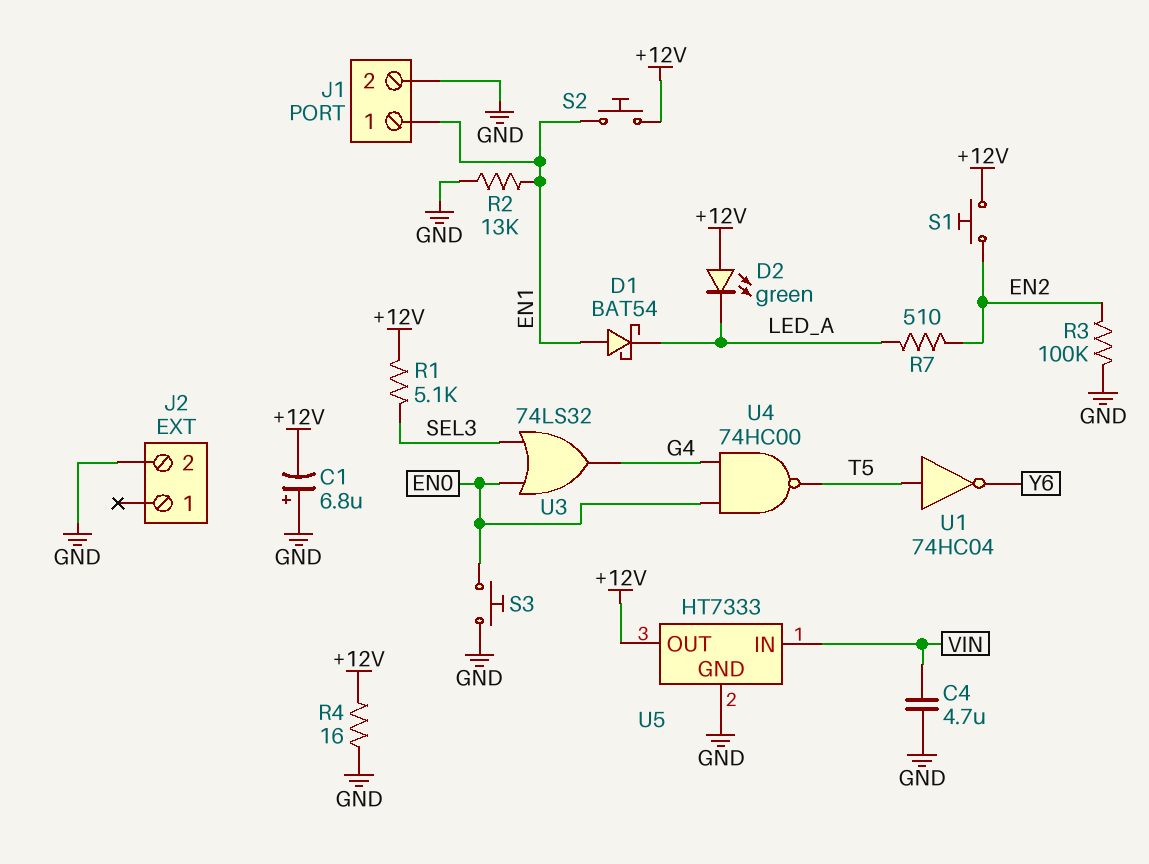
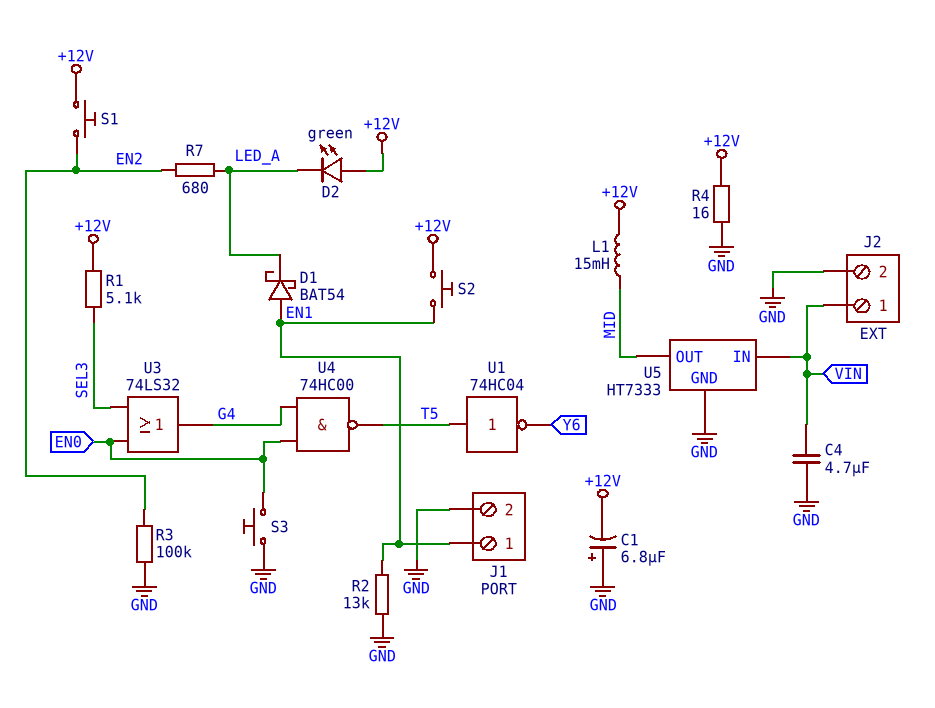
J2 pin 1: none -> VIN
L1: none -> 15mH (+12V, MID)
R7: 510 (EN2, LED_A) -> 680 (EN2, LED_A)
U5 pin OUT: +12V -> MID

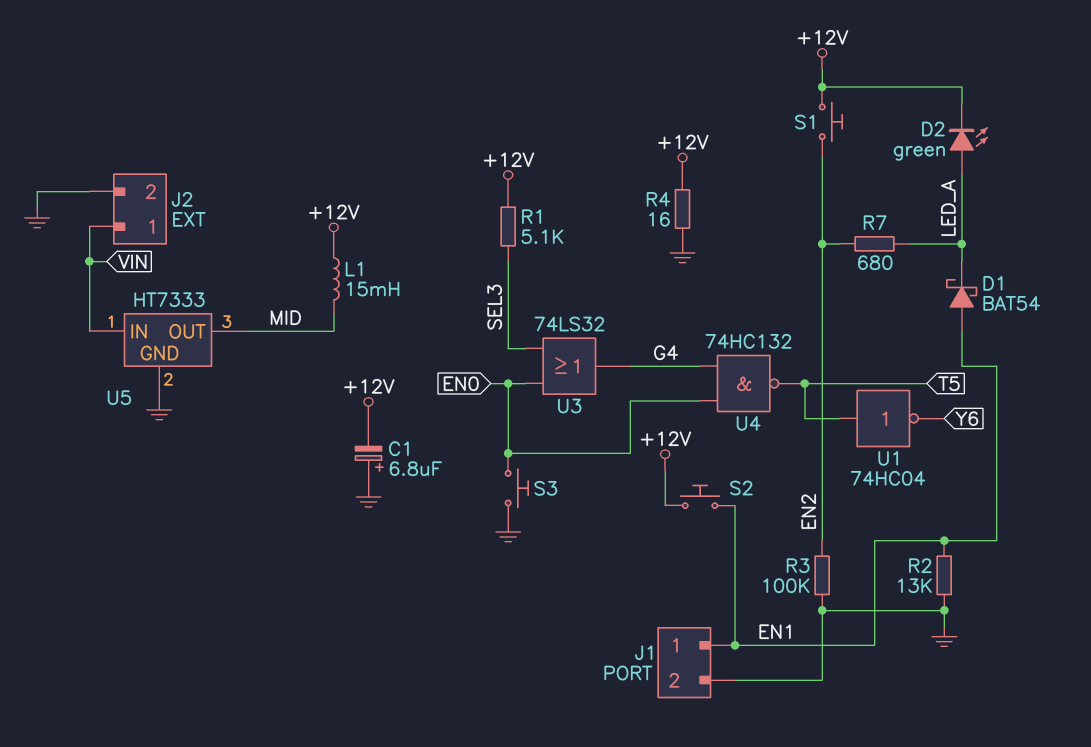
C4: 4.7uF (GND, VIN) -> none
D2: LED green (A +12V, K LED_A) -> LED green (A LED_A, K +12V)
U4: NAND 74HC00 (in EN0, in G4, out T5) -> NAND 74HC132 (in EN0, in G4, out T5)

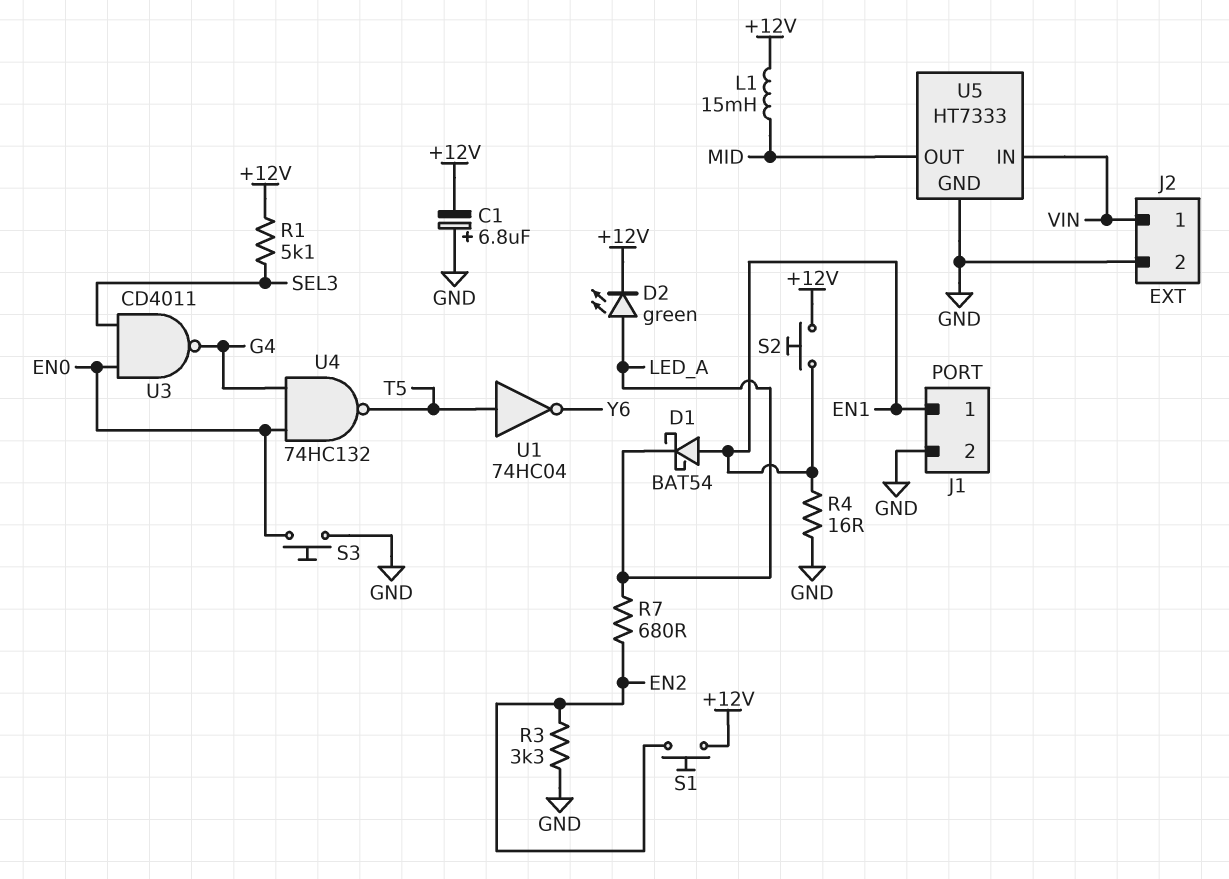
R2: 13k (EN1, GND) -> none
R3: 100k (EN2, GND) -> 3.3k (EN2, GND)
R4: 16 (+12V, GND) -> 16 (EN1, GND)
U3: OR 74LS32 (in EN0, in SEL3, out G4) -> NAND CD4011 (in EN0, in SEL3, out G4)

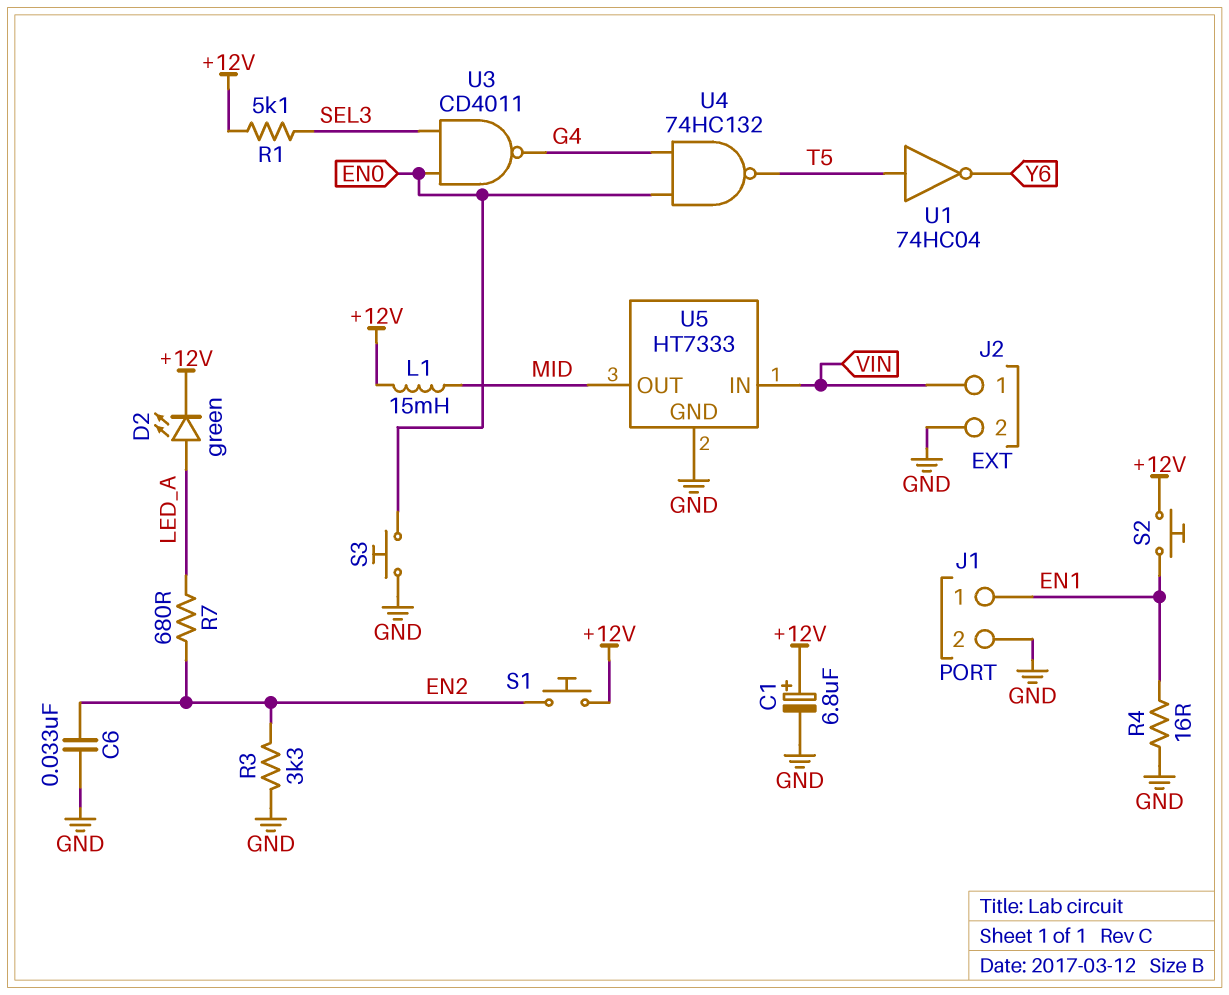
C1: 6.8uF (plus GND, minus +12V) -> 6.8uF (plus +12V, minus GND)
C6: none -> 33nF (EN2, GND)
D1: schottky BAT54 (A EN1, K LED_A) -> none

